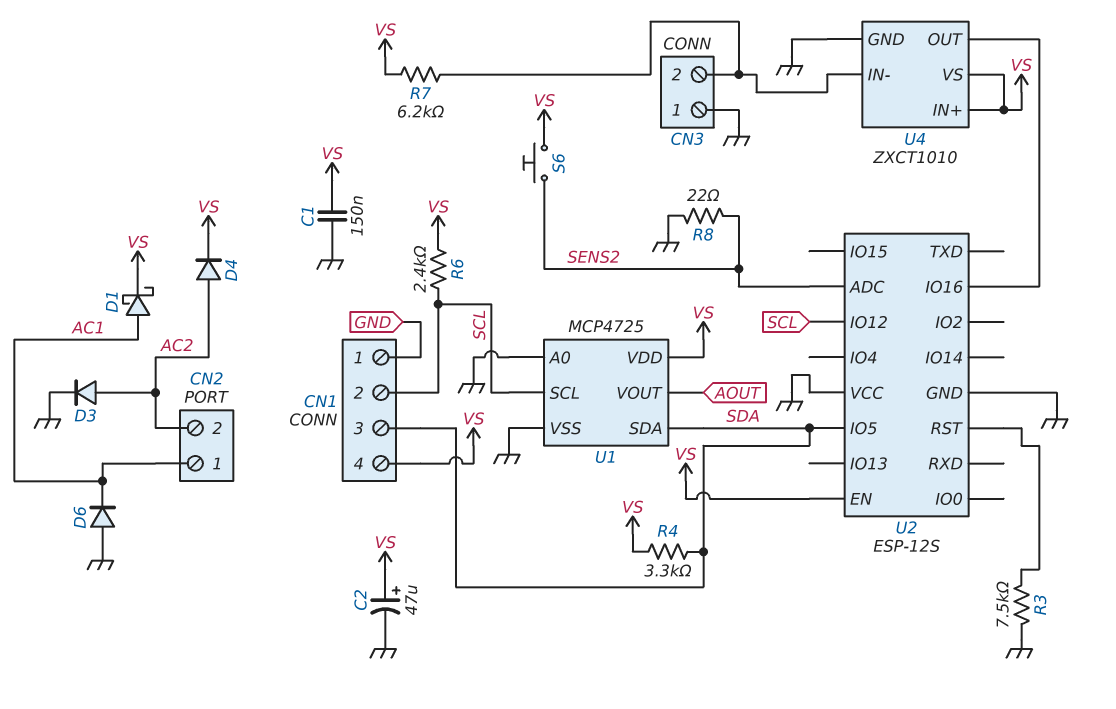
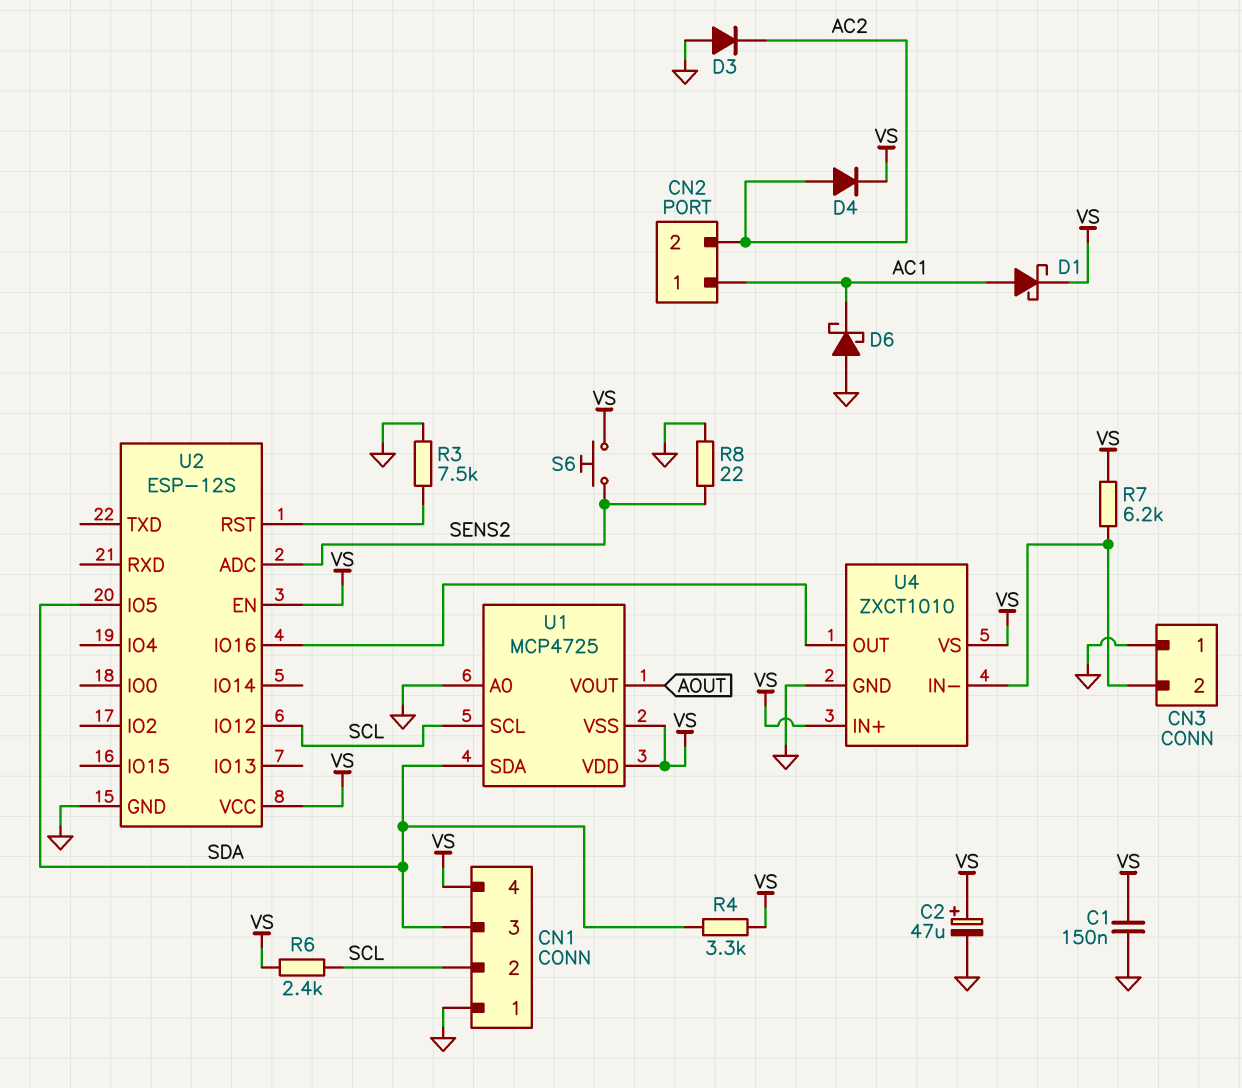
D3: diode (A AC2, K GND) -> diode (A GND, K AC2)
D6: diode (A GND, K AC1) -> schottky (A GND, K AC1)
U1 pin VSS: GND -> VS
U2 pin VCC: GND -> VS

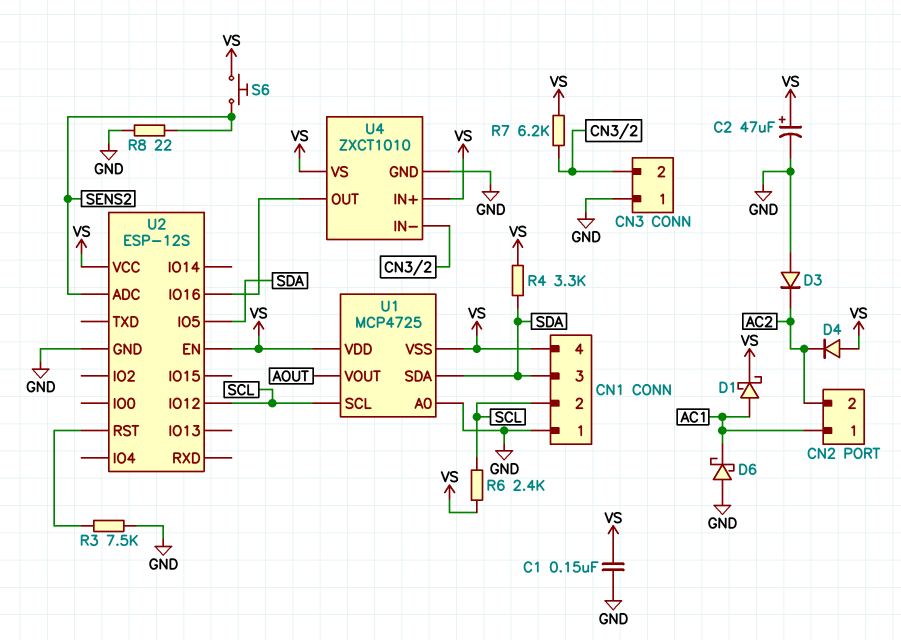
D4: diode (A AC2, K VS) -> diode (A VS, K AC2)

